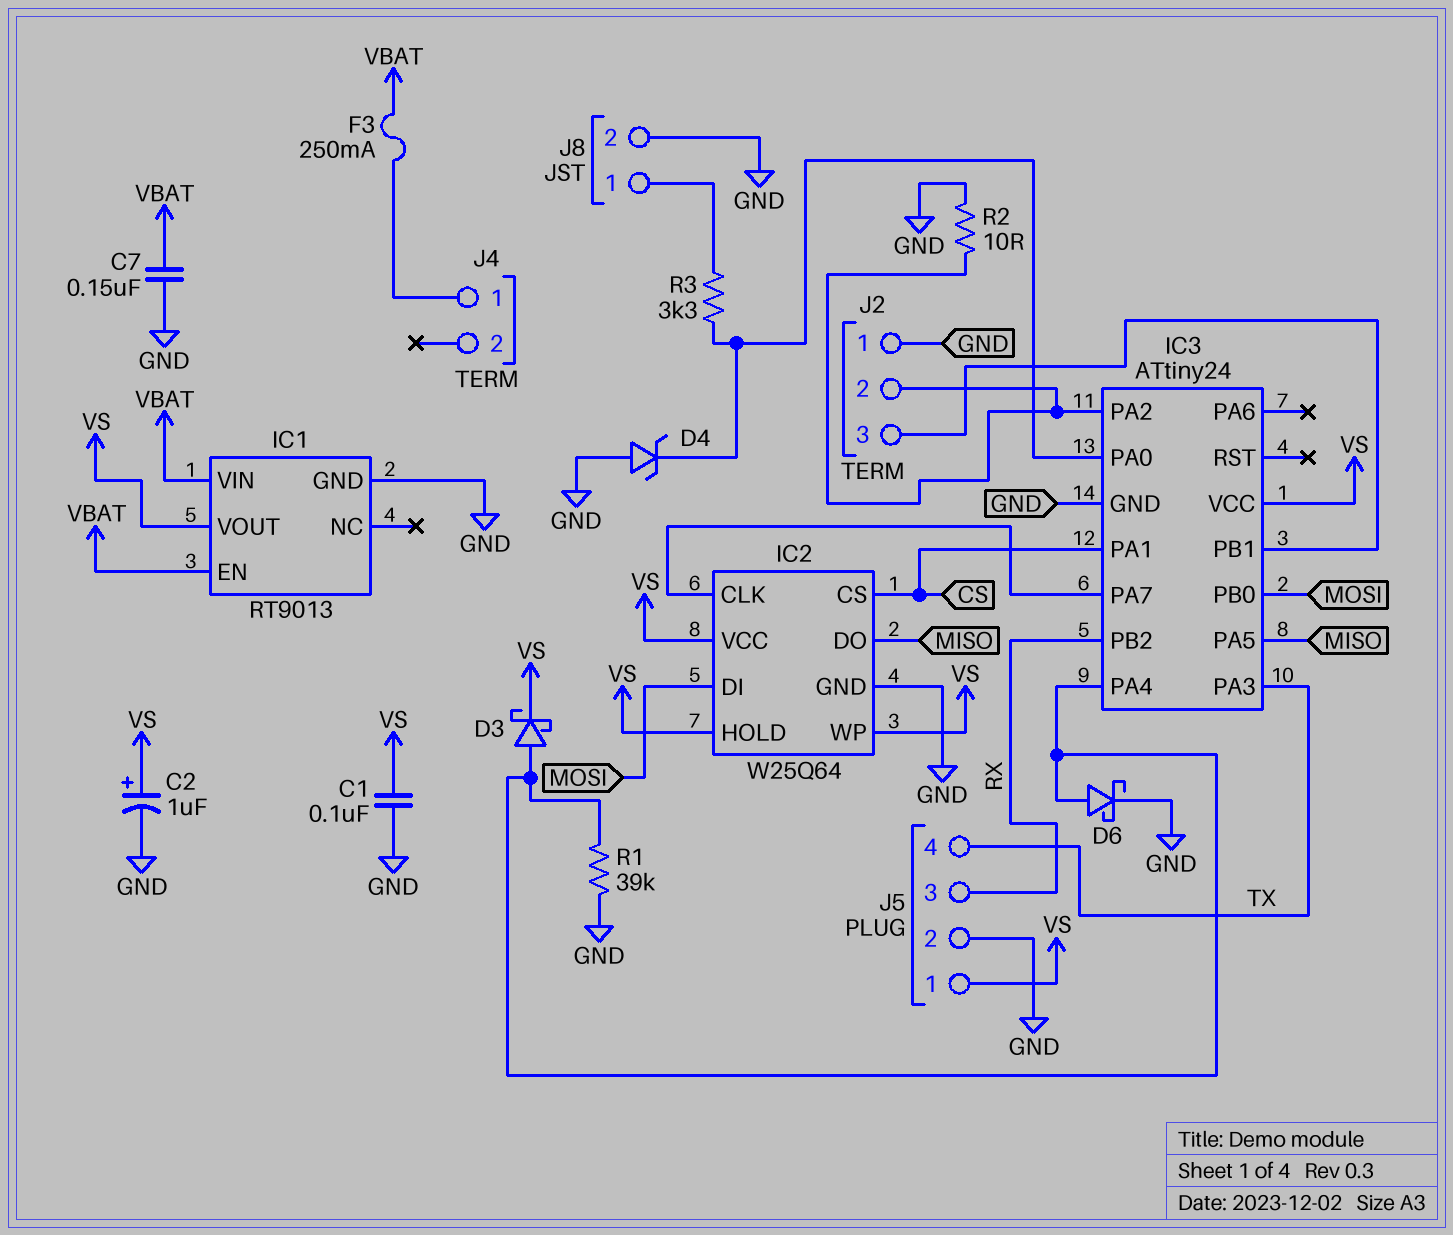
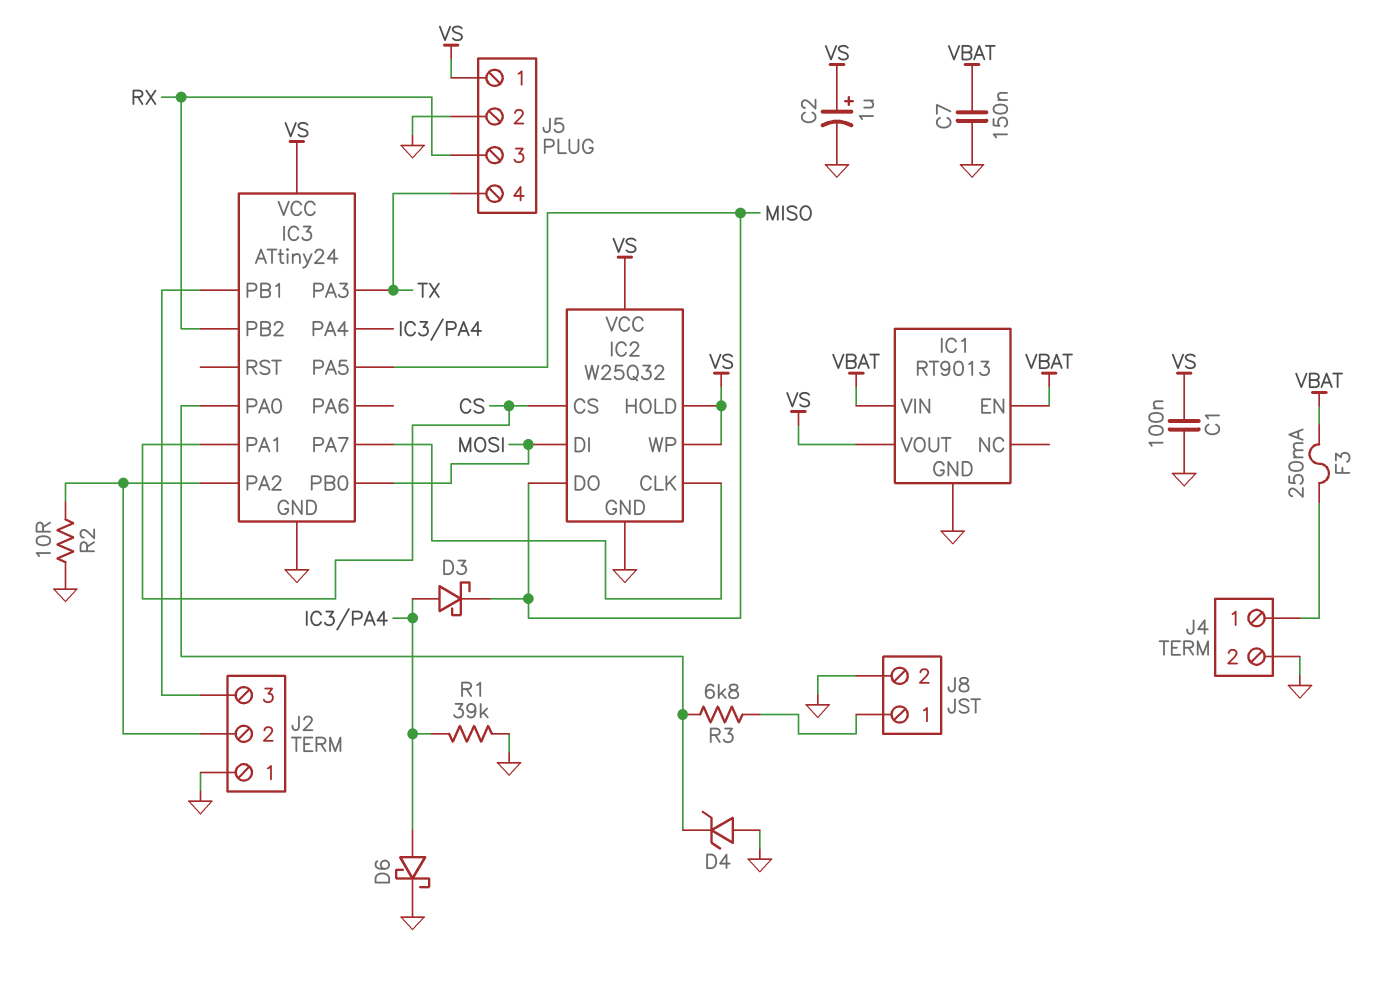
D3: schottky (A IC3/PA4, K VS) -> schottky (A IC3/PA4, K MISO)
IC2: W25Q64 -> W25Q32
J4 pin 2: none -> GND
R3: 3.3k (IC3/PA0, J8/1) -> 6.8k (IC3/PA0, J8/1)

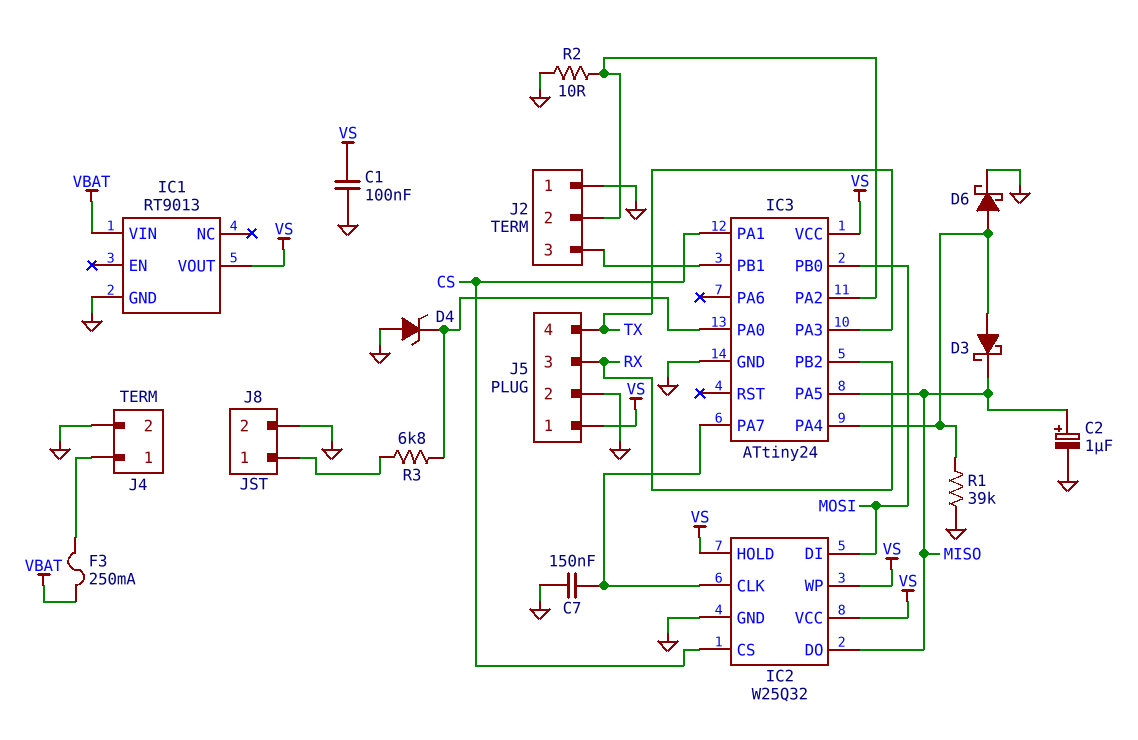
C2: 1uF (plus VS, minus GND) -> 1uF (plus MISO, minus GND)
C7: 150nF (GND, VBAT) -> 150nF (GND, IC2/CLK)
IC1 pin EN: VBAT -> none

